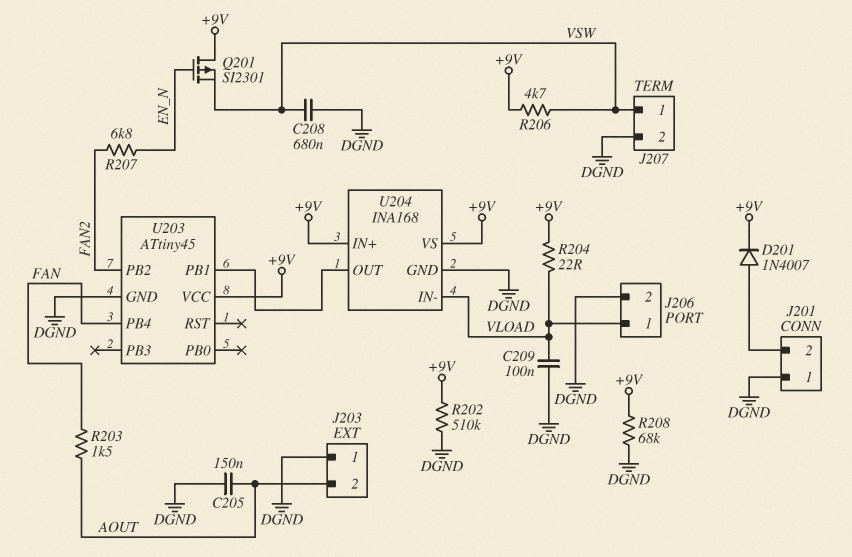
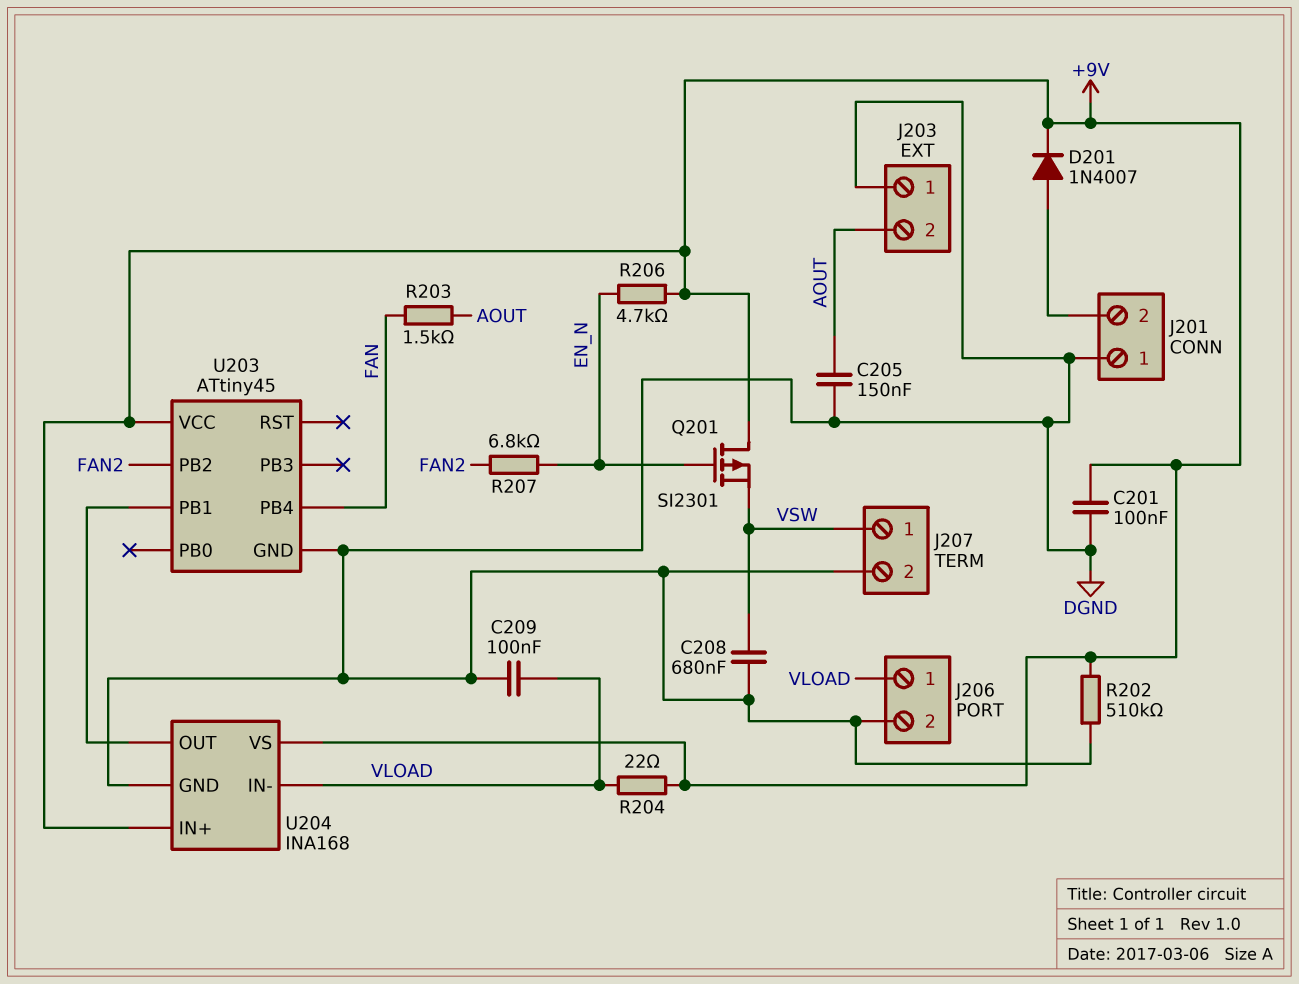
C201: none -> 100nF (+9V, DGND)
R206: 4.7k (+9V, VSW) -> 4.7k (+9V, EN_N)
R208: 68k (+9V, DGND) -> none

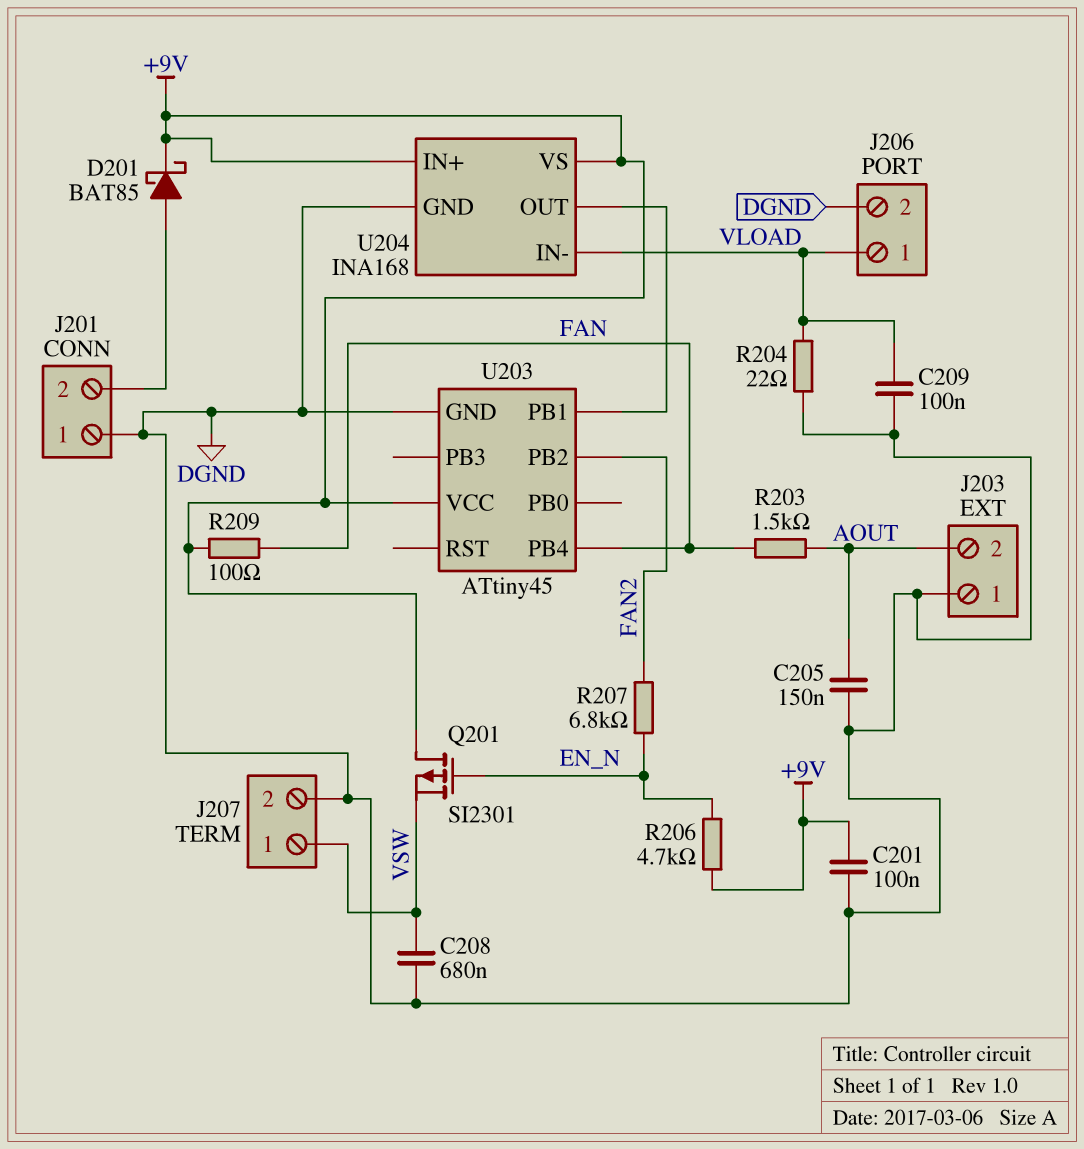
D201: diode 1N4007 (A J201/2, K +9V) -> schottky BAT85 (A J201/2, K +9V)
R202: 510k (+9V, DGND) -> none
R204: 22 (+9V, VLOAD) -> 22 (DGND, VLOAD)
R209: none -> 100 (+9V, FAN)

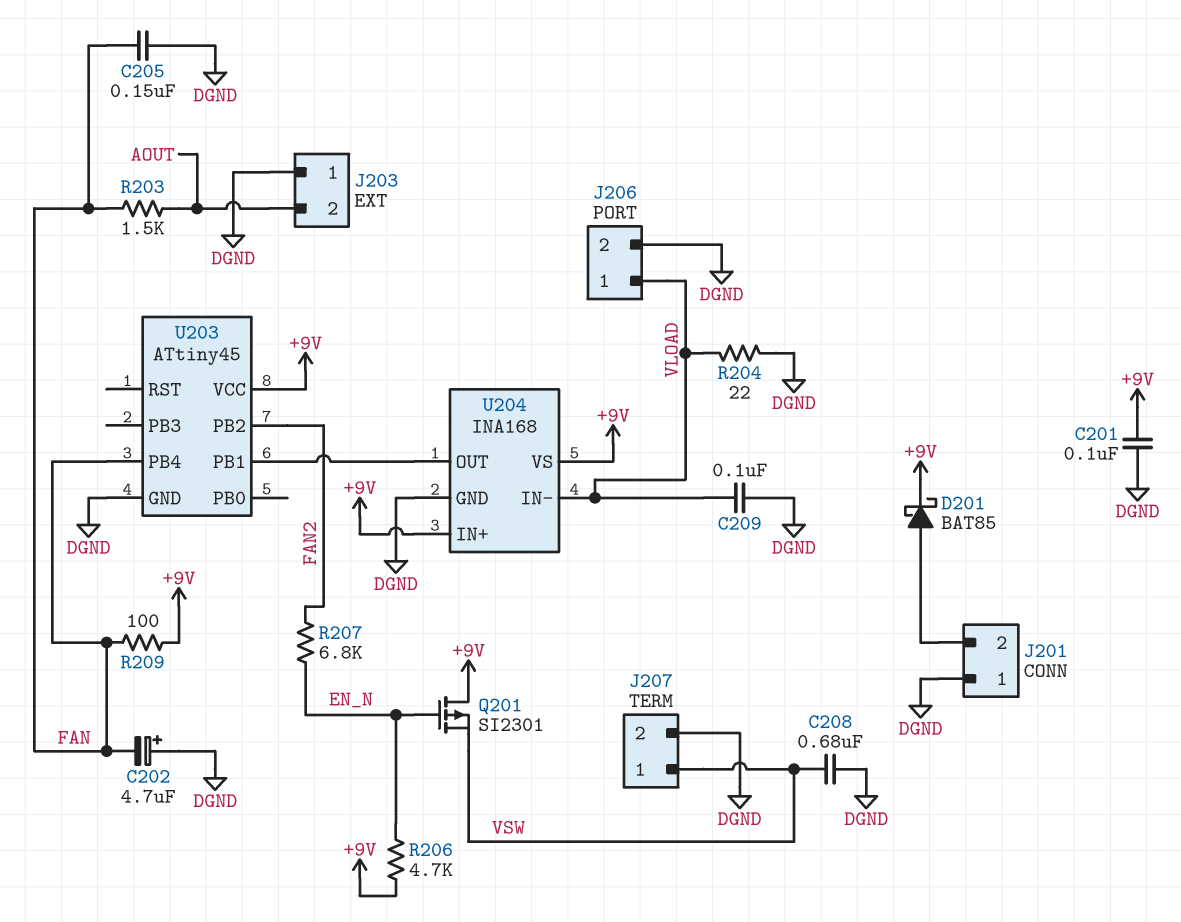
C202: none -> 4.7uF (plus DGND, minus FAN)
C205: 150nF (AOUT, DGND) -> 150nF (DGND, FAN)

